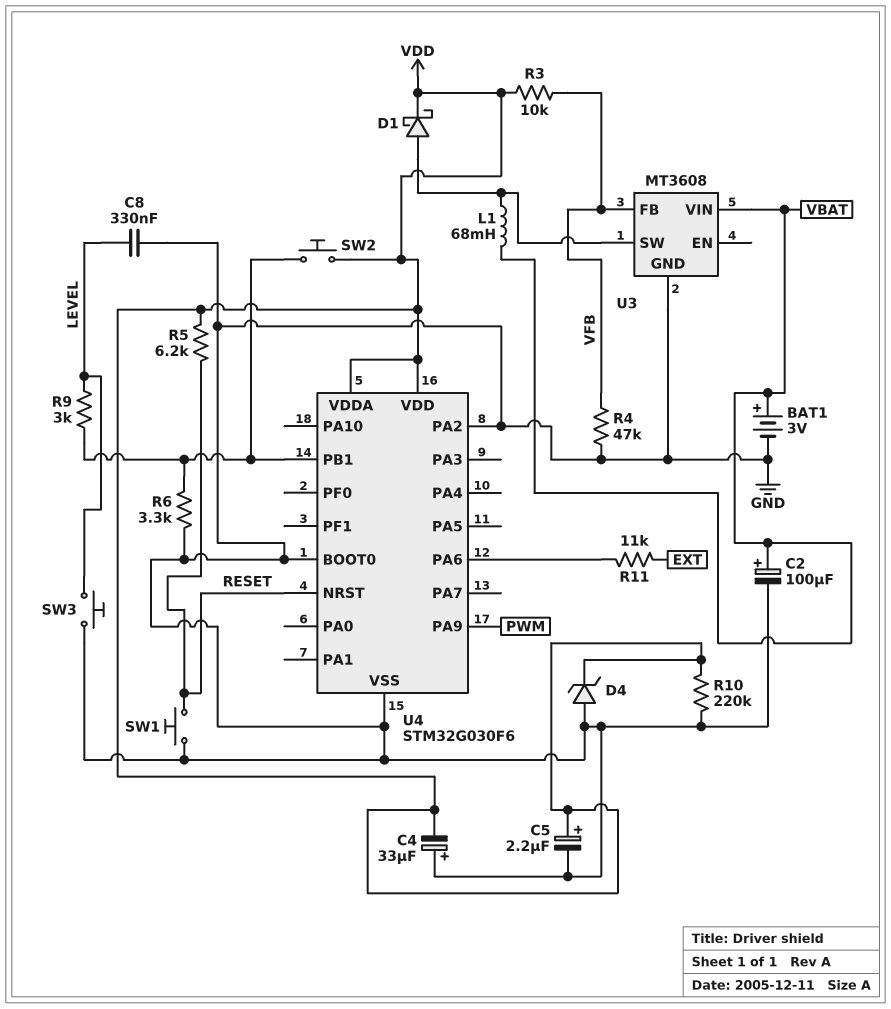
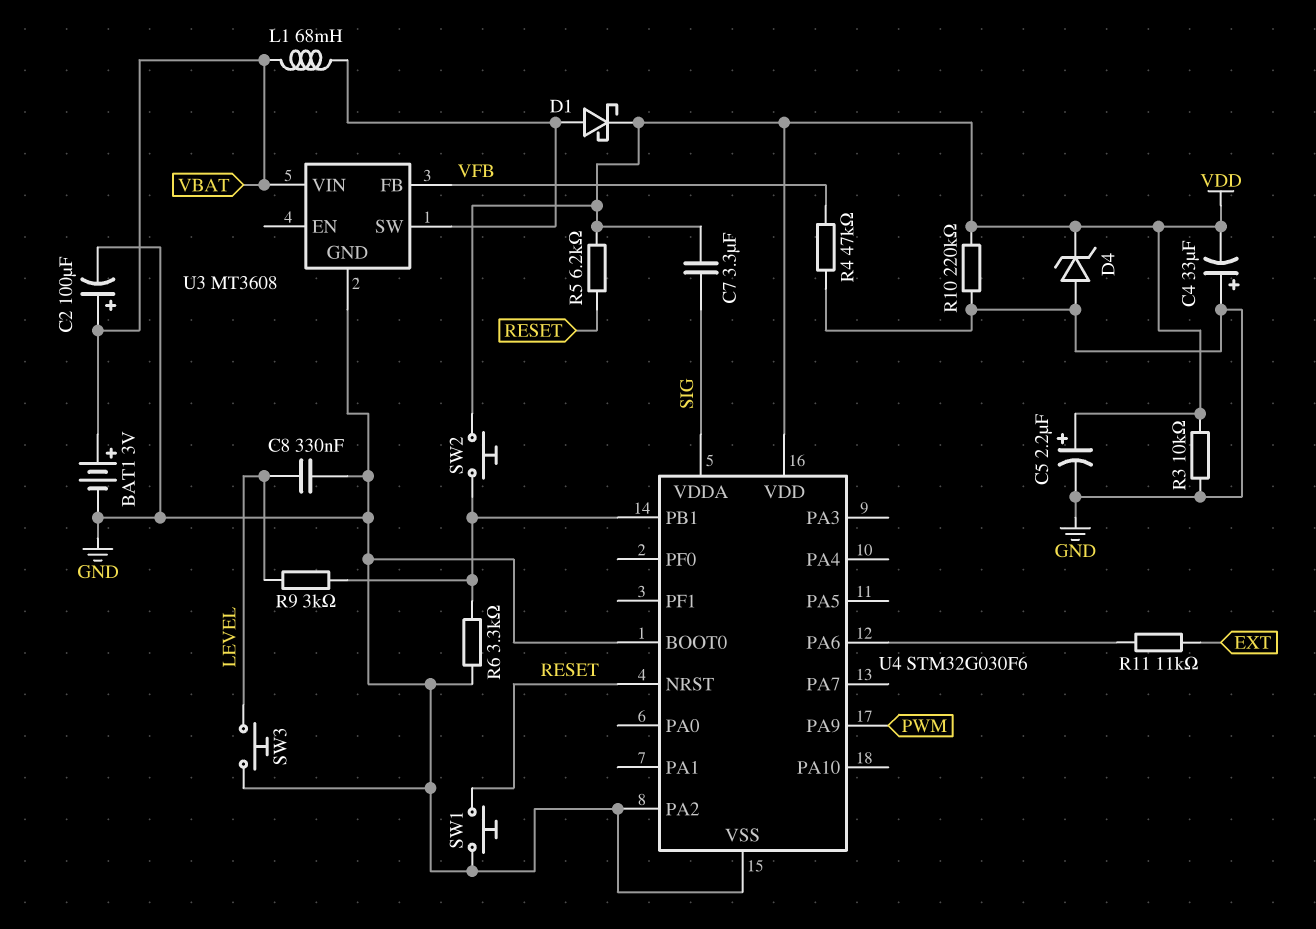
C7: none -> 3.3uF (SIG, VDD)
R3: 10k (VDD, VFB) -> 10k (GND, VDD)
U4 pin VDDA: VDD -> SIG

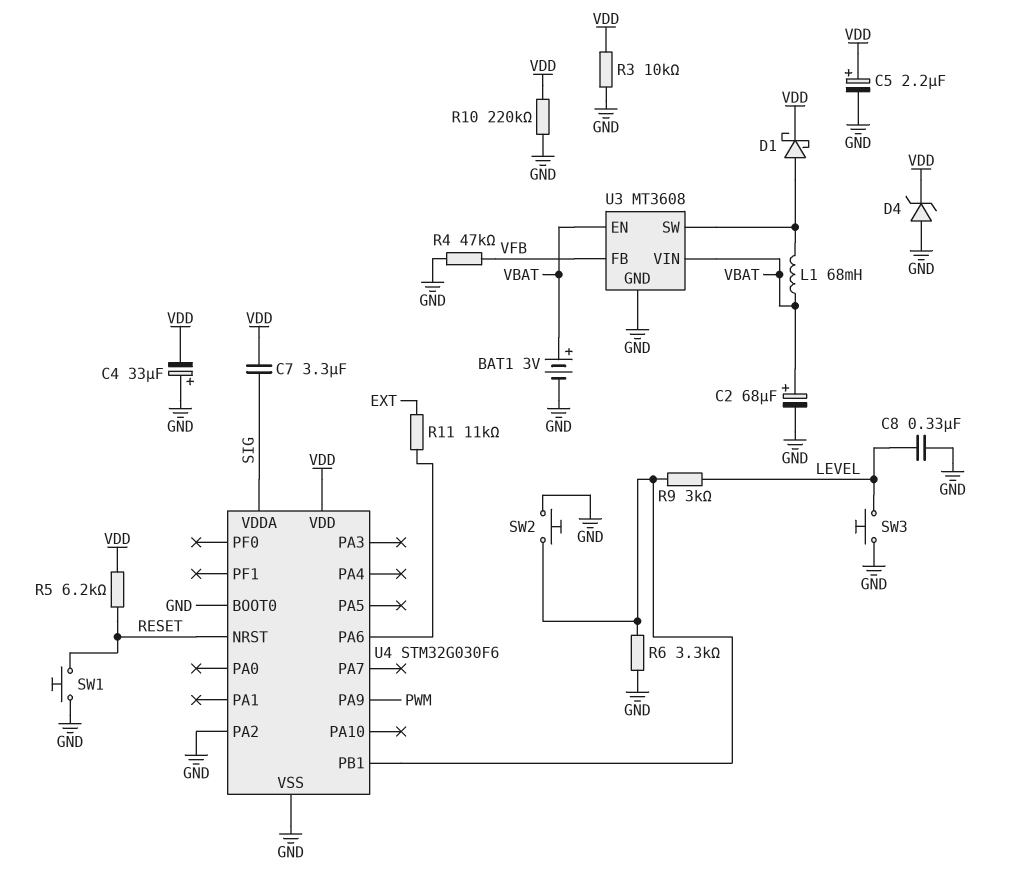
C2: 100uF (plus VBAT, minus GND) -> 68uF (plus VBAT, minus GND)
SW2: button (U4/PB1, VDD) -> button (GND, U4/PB1)
U3 pin EN: none -> VBAT

